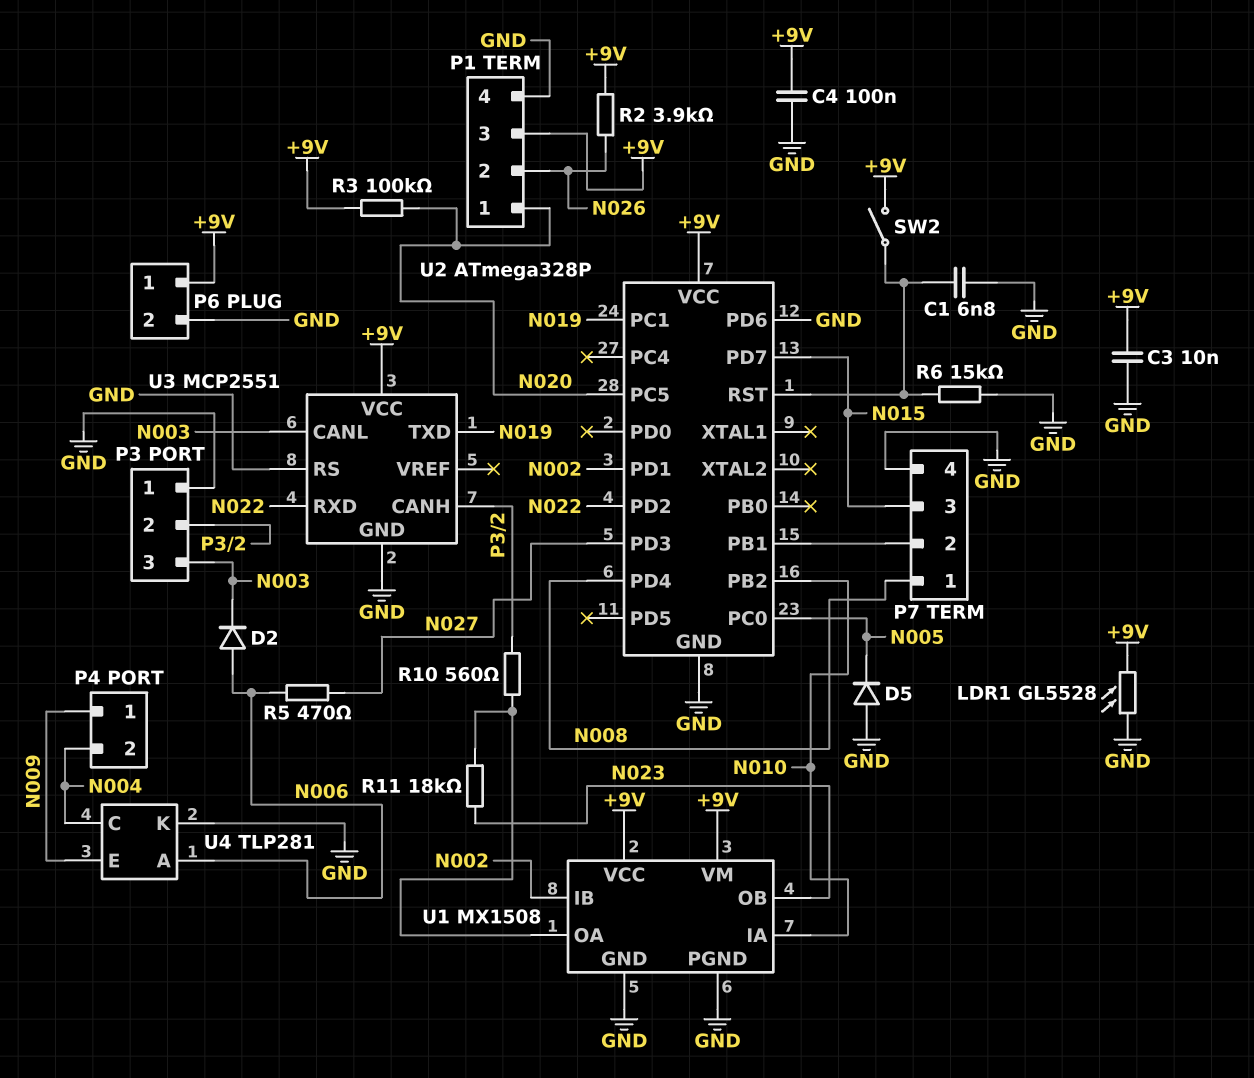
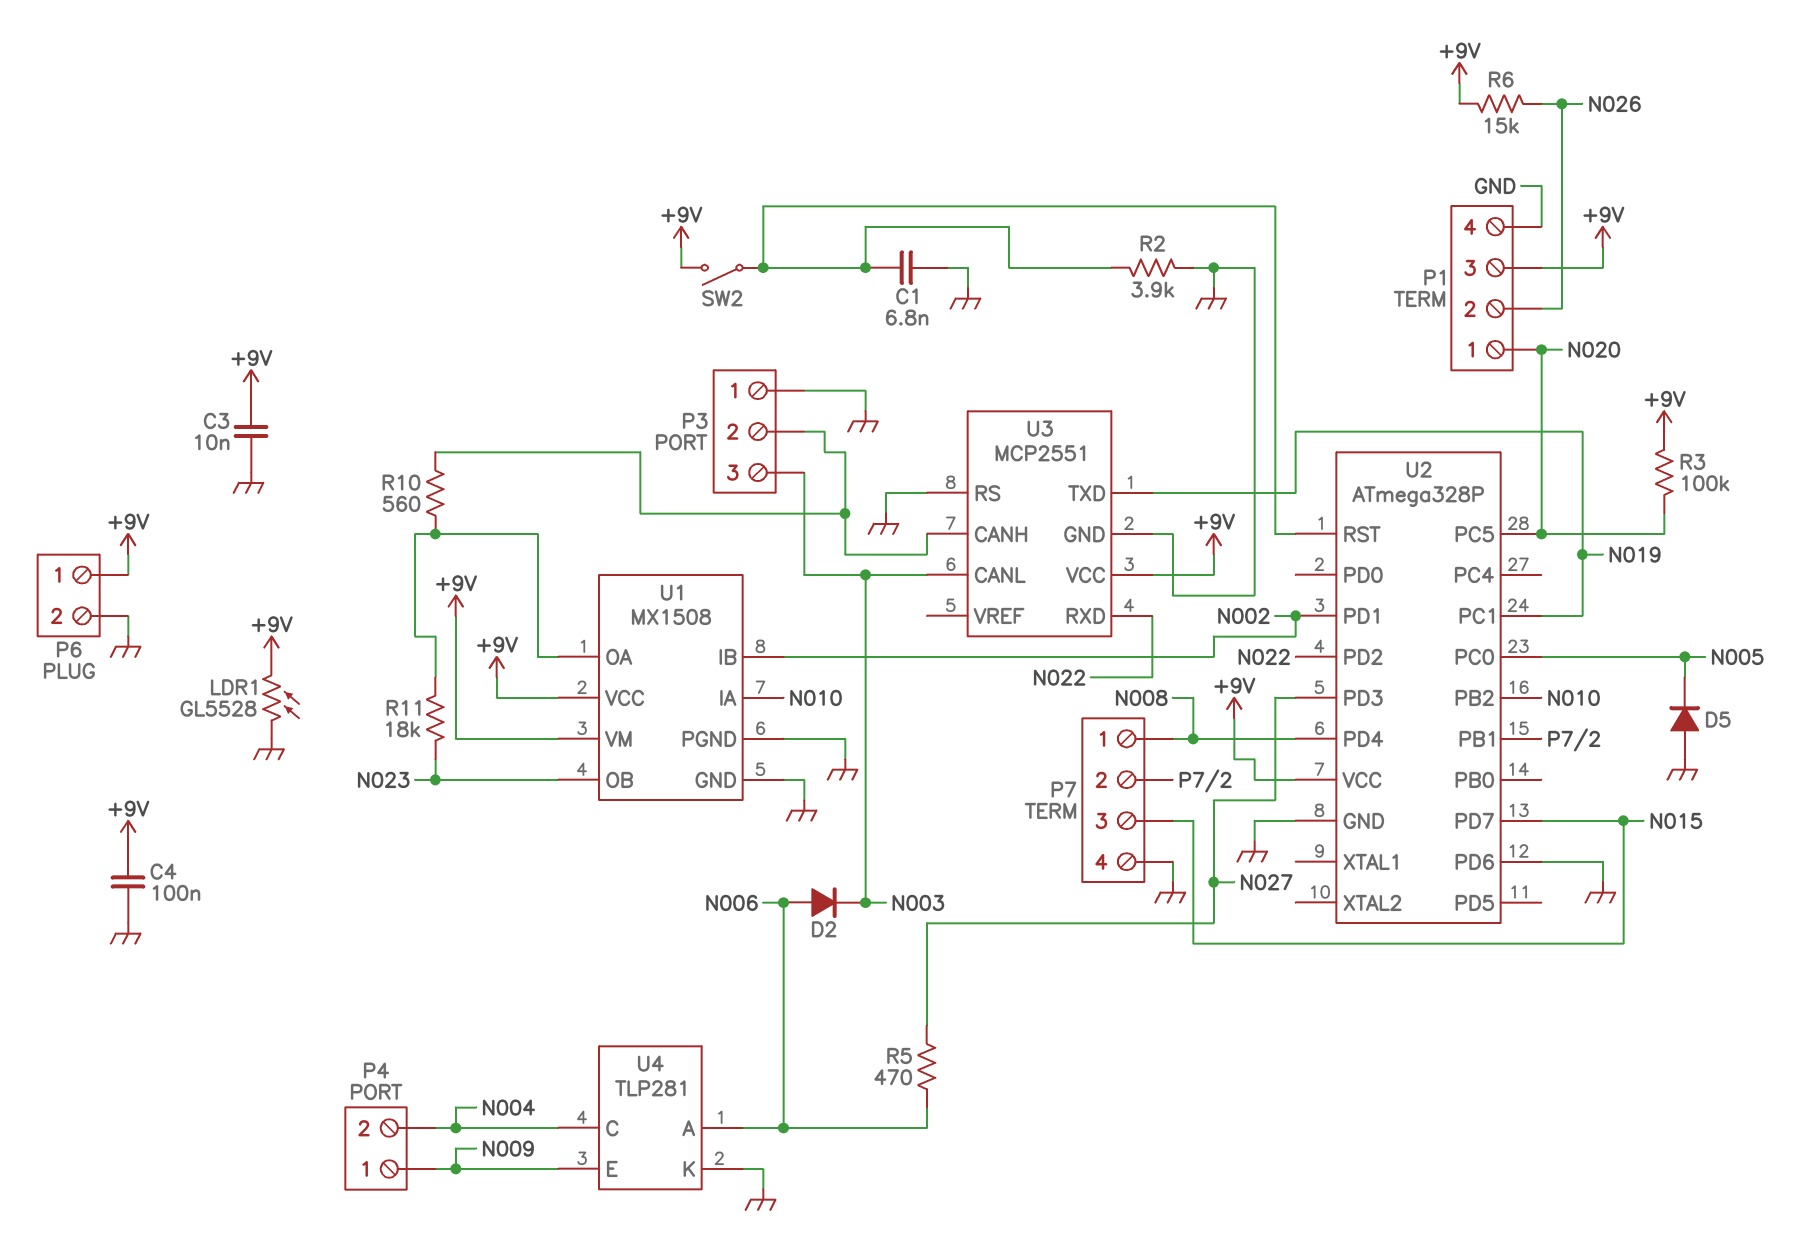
R2: 3.9k (+9V, N026) -> 3.9k (GND, U2/RST)
R6: 15k (GND, U2/RST) -> 15k (+9V, N026)

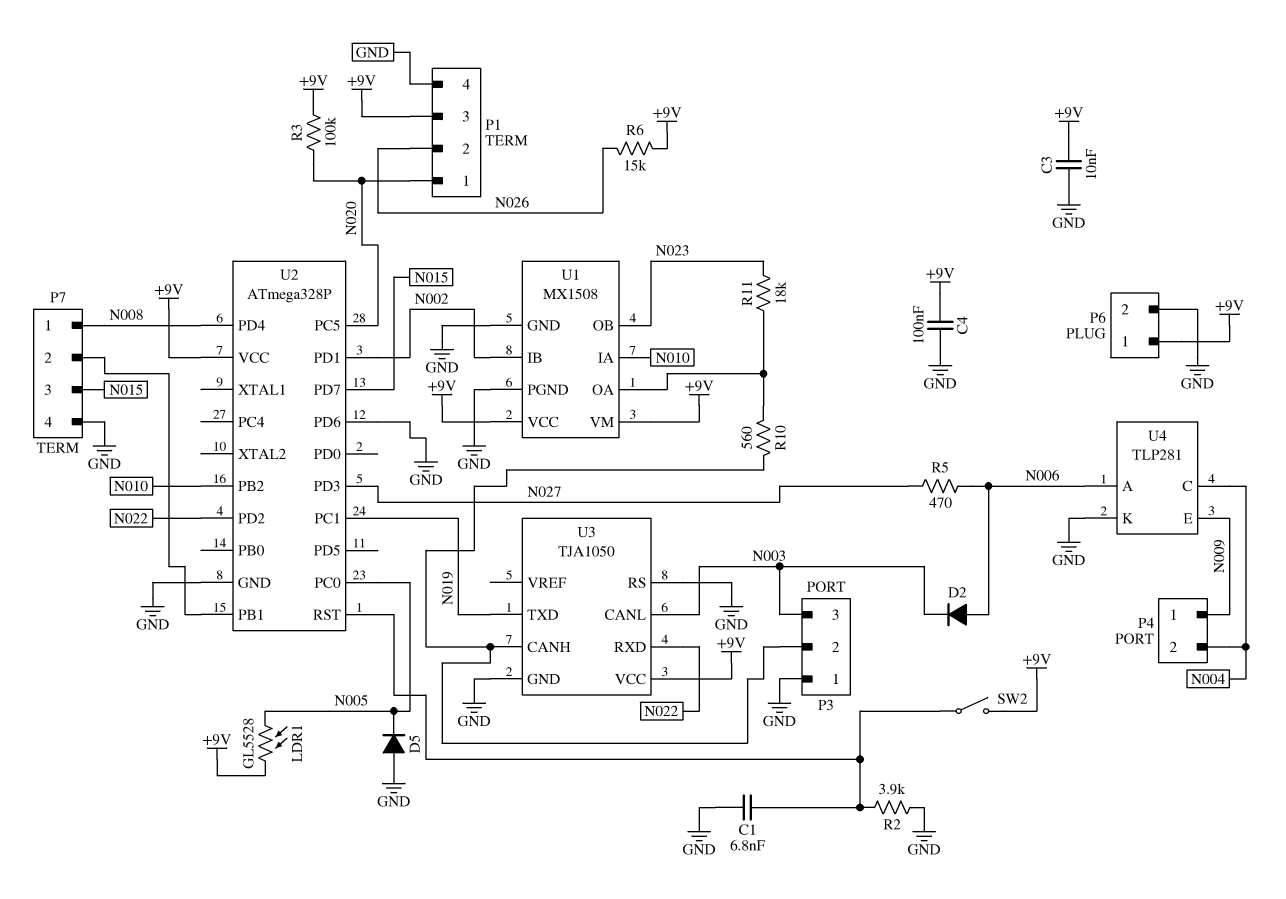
LDR1: GL5528 (+9V, GND) -> GL5528 (+9V, N005)
U3: MCP2551 -> TJA1050

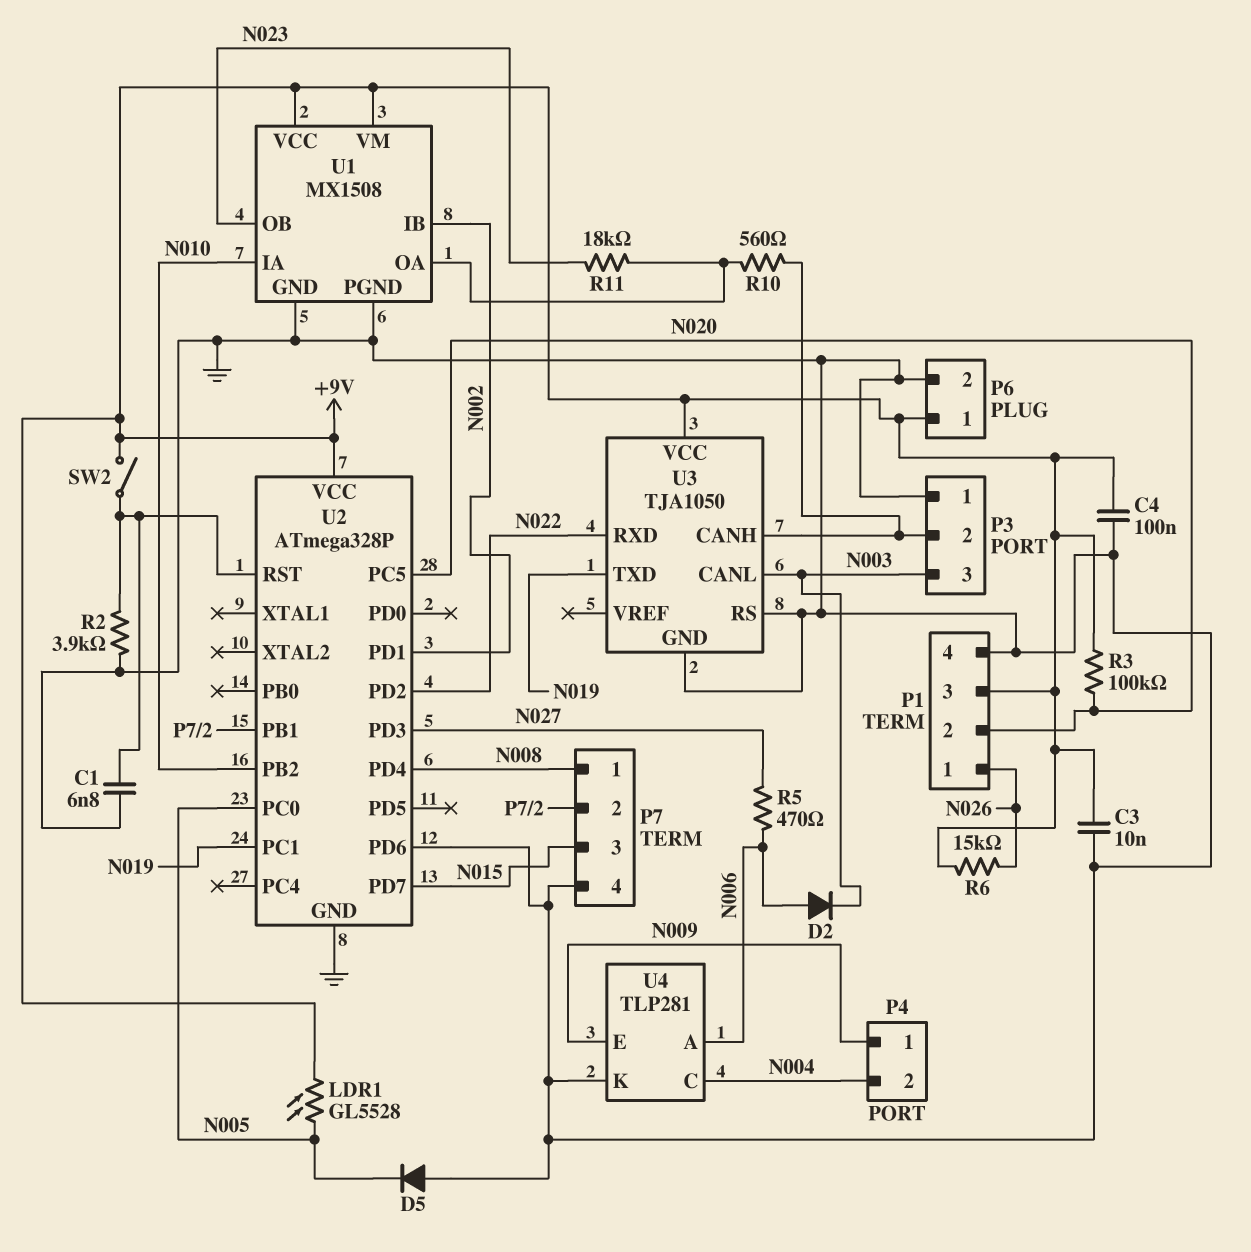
P1 pin 1: N020 -> N026
P1 pin 2: N026 -> N020

